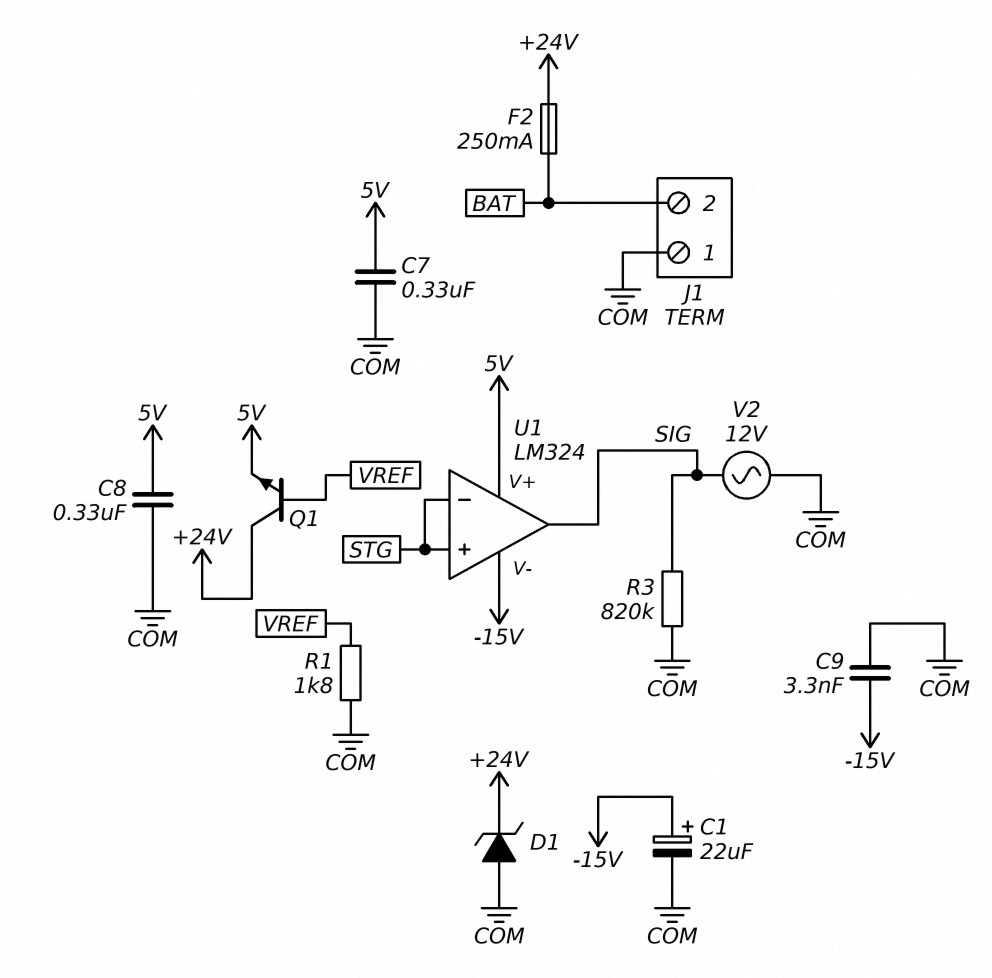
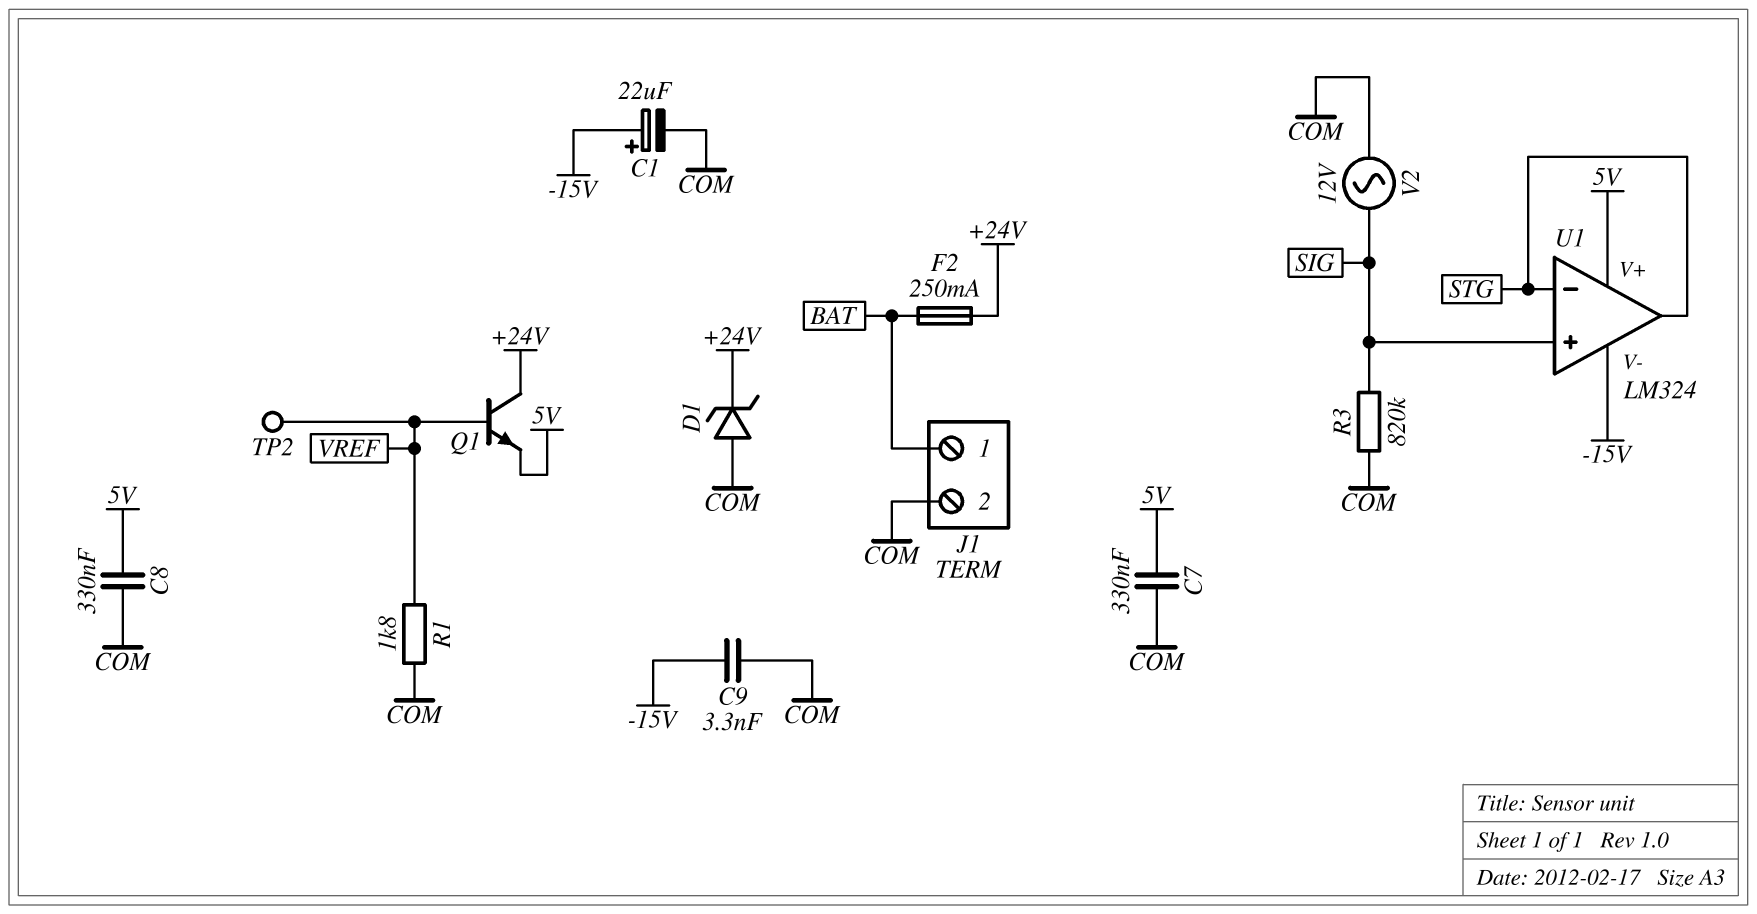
J1 pin 1: COM -> BAT
J1 pin 2: BAT -> COM
TP2: none -> test point (VREF)
U1 pin in+: STG -> SIG
U1 pin out: SIG -> STG

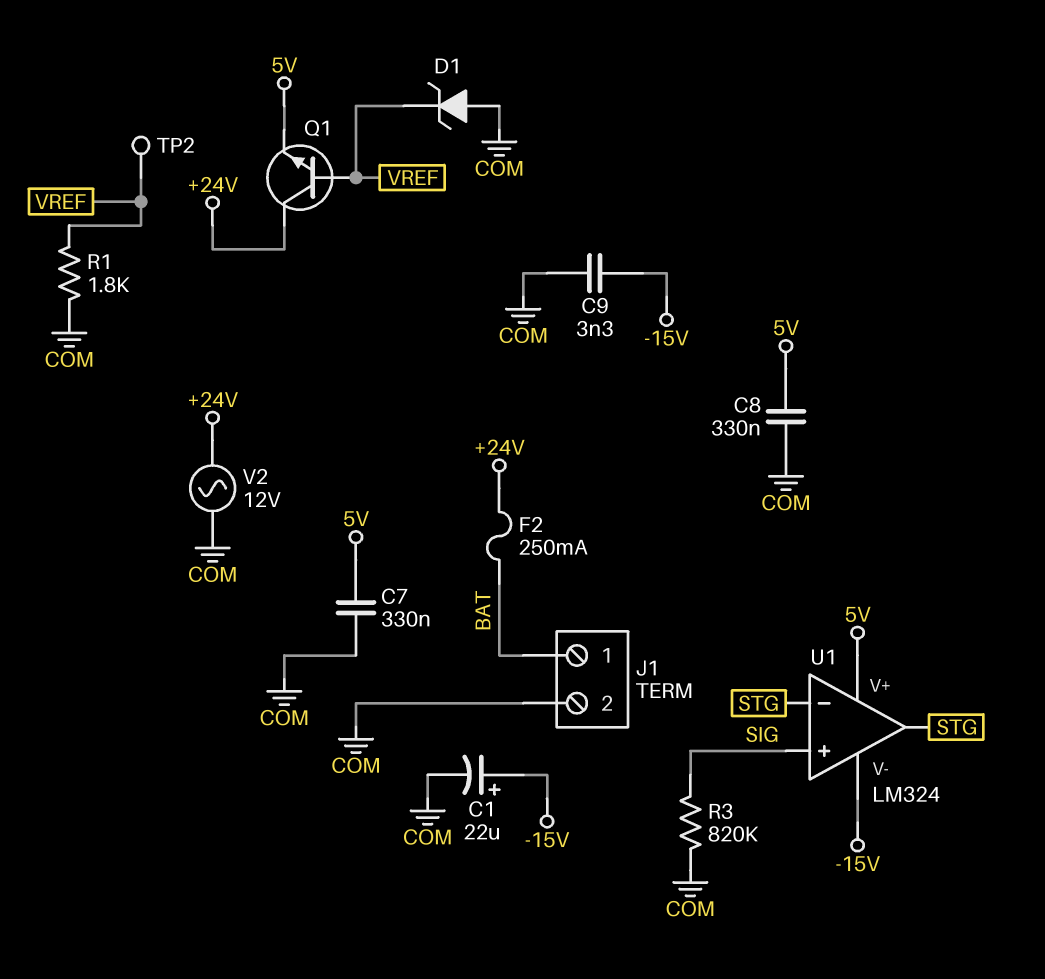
D1: zener (A COM, K +24V) -> zener (A COM, K VREF)
V2: AC 12V (COM, SIG) -> AC 12V (+24V, COM)

